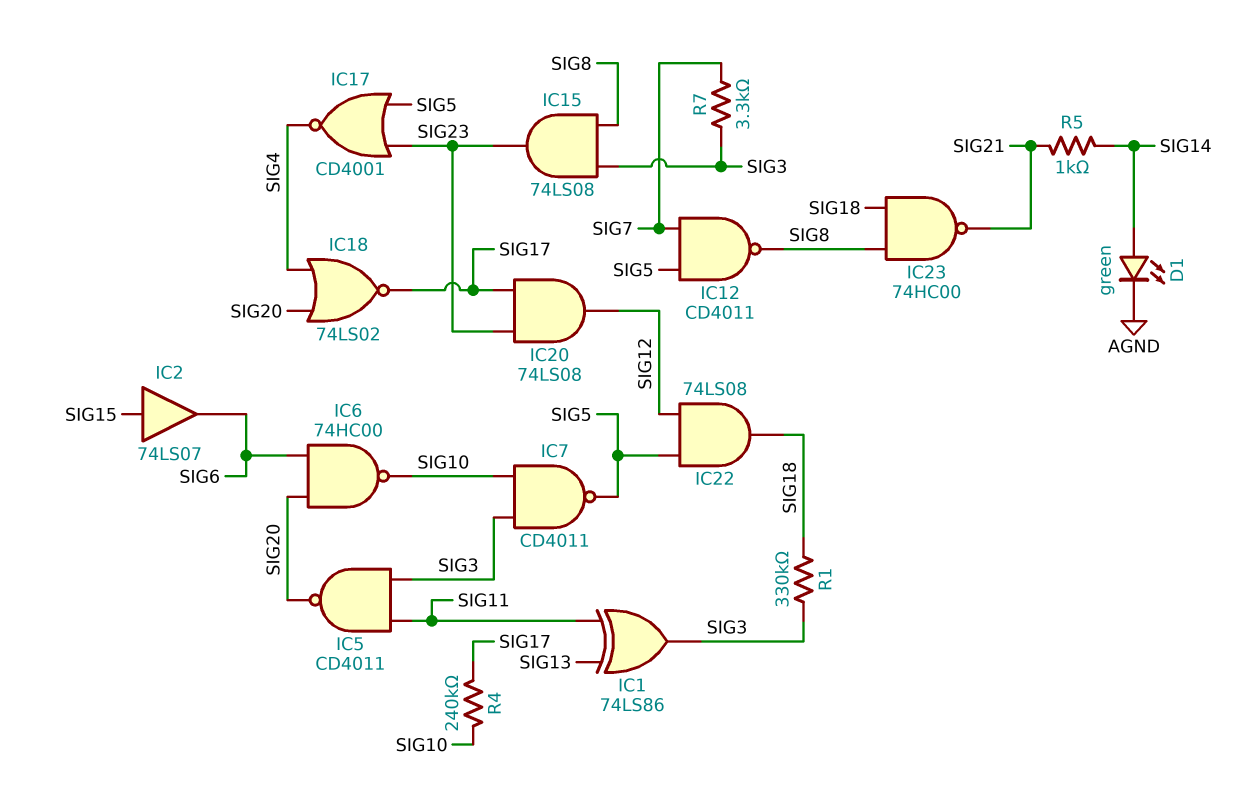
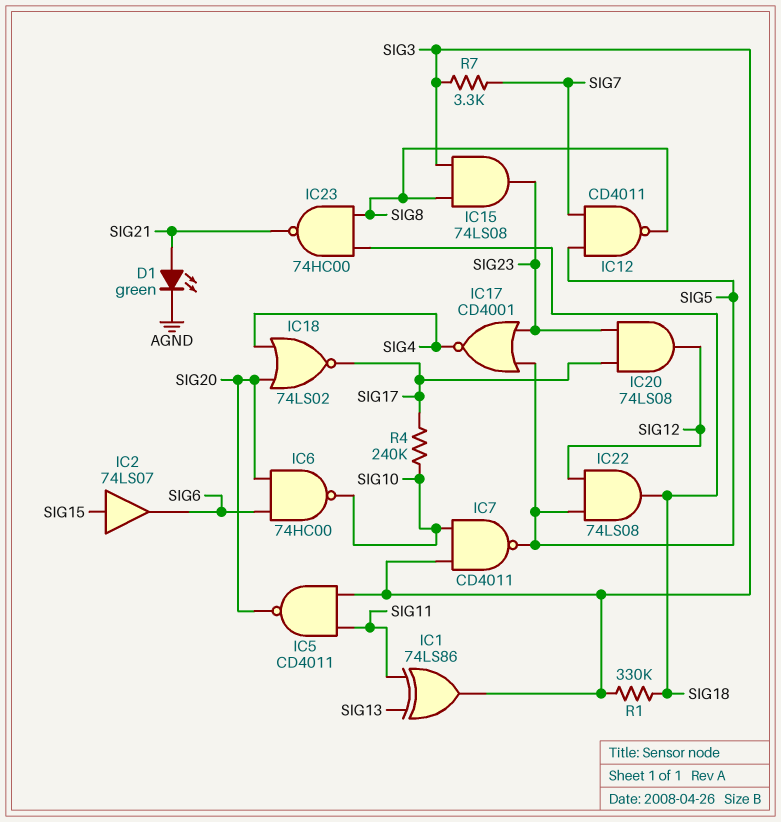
D1: LED green (A SIG14, K AGND) -> LED green (A SIG21, K AGND)
R5: 1k (SIG14, SIG21) -> none

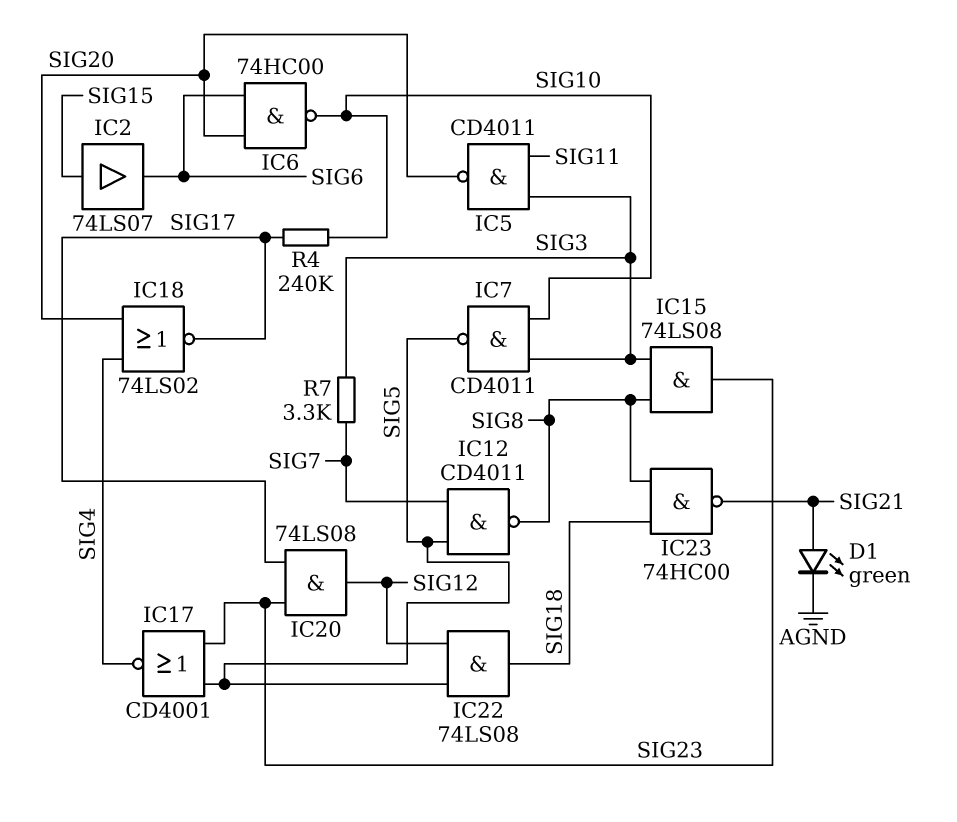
IC1: XOR 74LS86 (in SIG11, in SIG13, out SIG3) -> none
R1: 330k (SIG3, SIG18) -> none

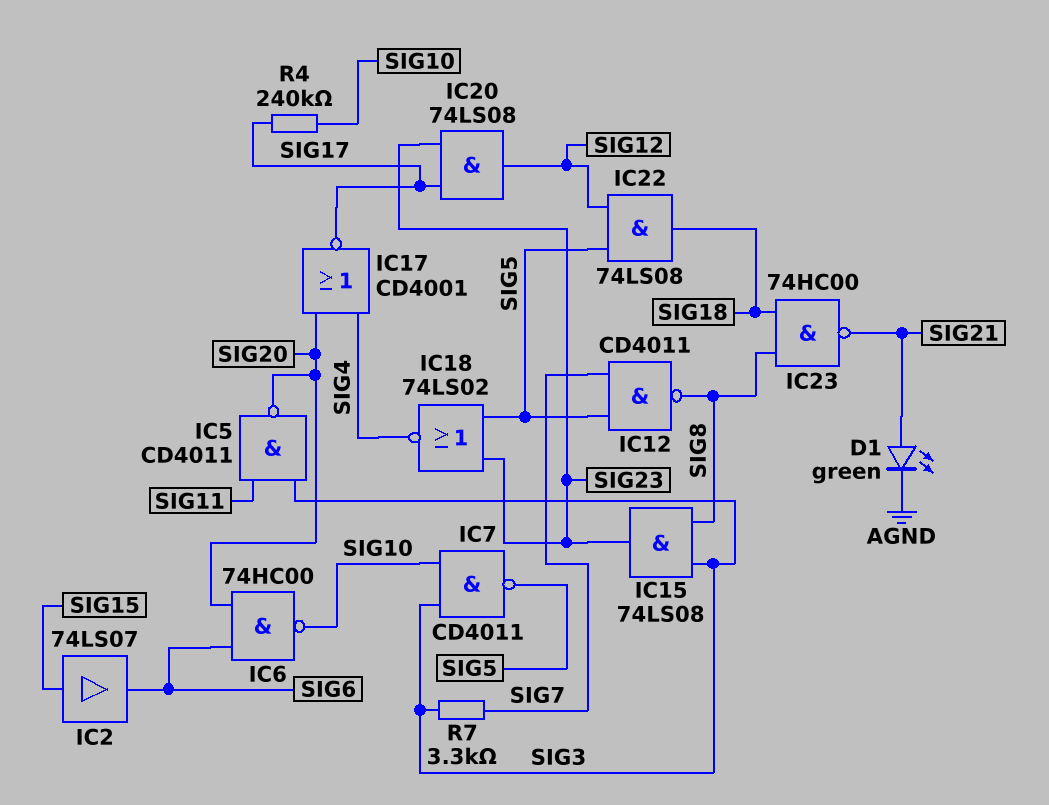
IC17: NOR CD4001 (in SIG5, in SIG23, out SIG4) -> NOR CD4001 (in SIG4, in SIG20, out SIG17)
IC18: NOR 74LS02 (in SIG4, in SIG20, out SIG17) -> NOR 74LS02 (in SIG5, in SIG23, out SIG4)

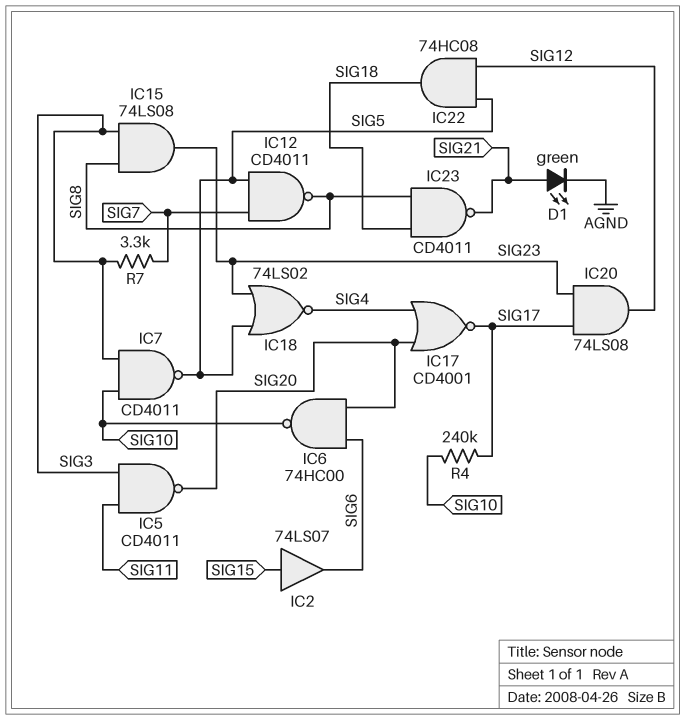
IC22: AND 74LS08 (in SIG5, in SIG12, out SIG18) -> AND 74HC08 (in SIG5, in SIG12, out SIG18)
IC23: NAND 74HC00 (in SIG8, in SIG18, out SIG21) -> NAND CD4011 (in SIG8, in SIG18, out SIG21)

